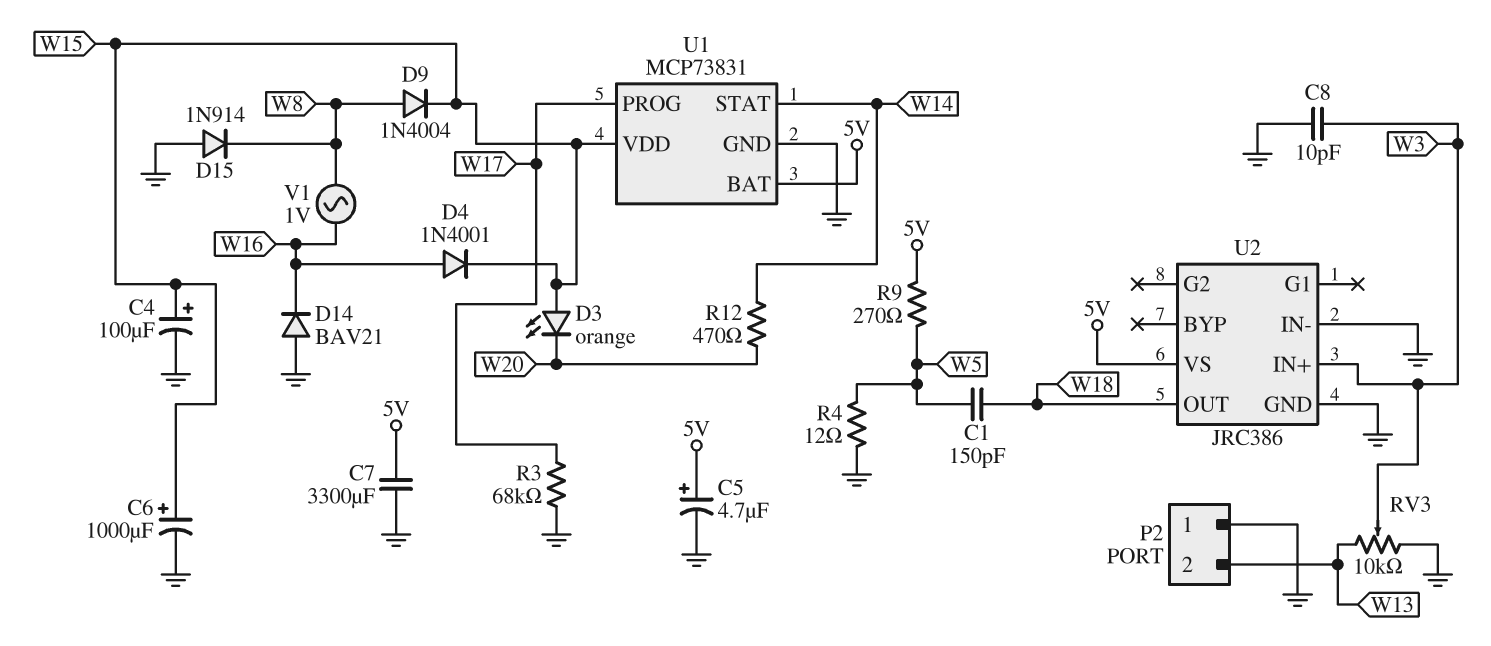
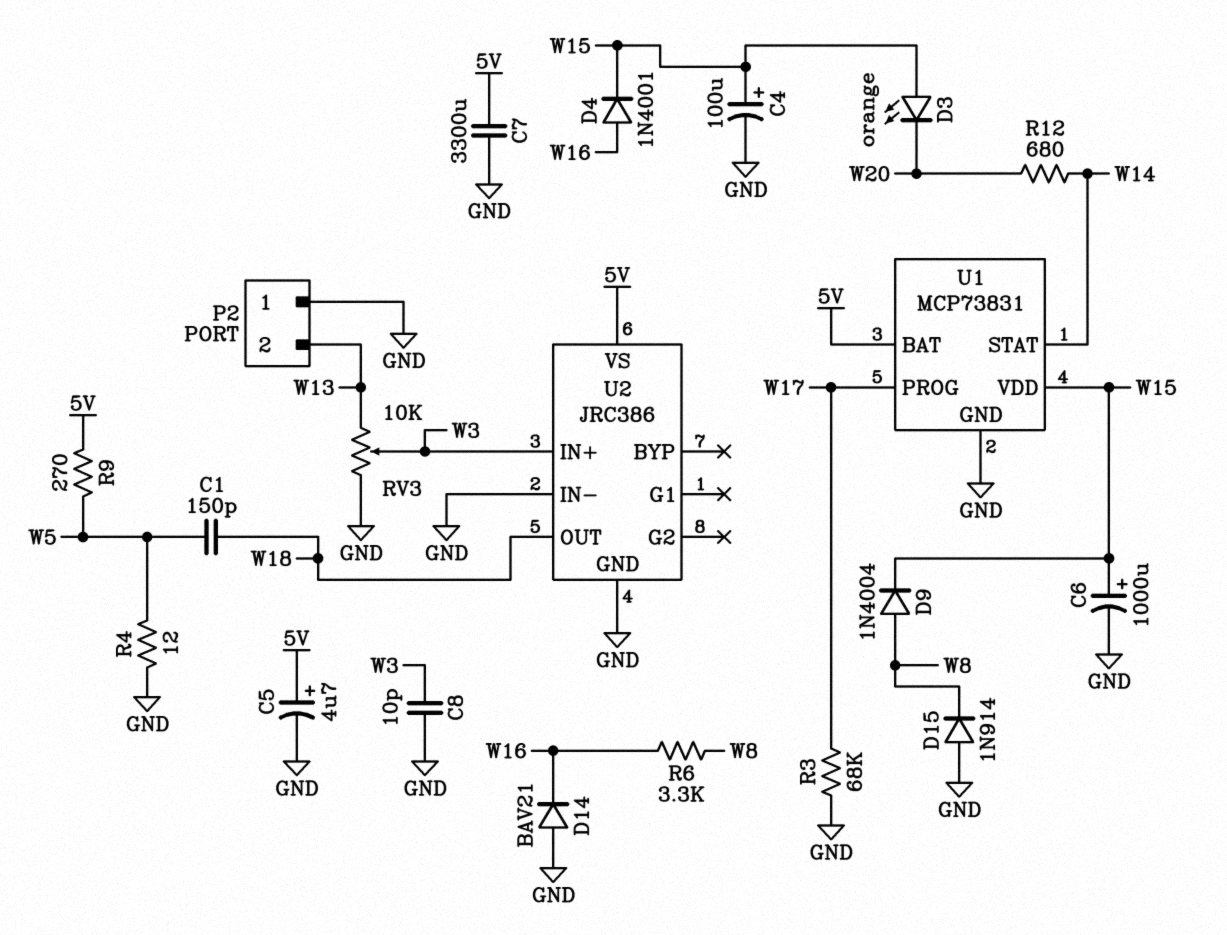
R6: none -> 3.3k (W8, W16)
R12: 470 (W14, W20) -> 680 (W14, W20)
V1: AC 1V (W8, W16) -> none

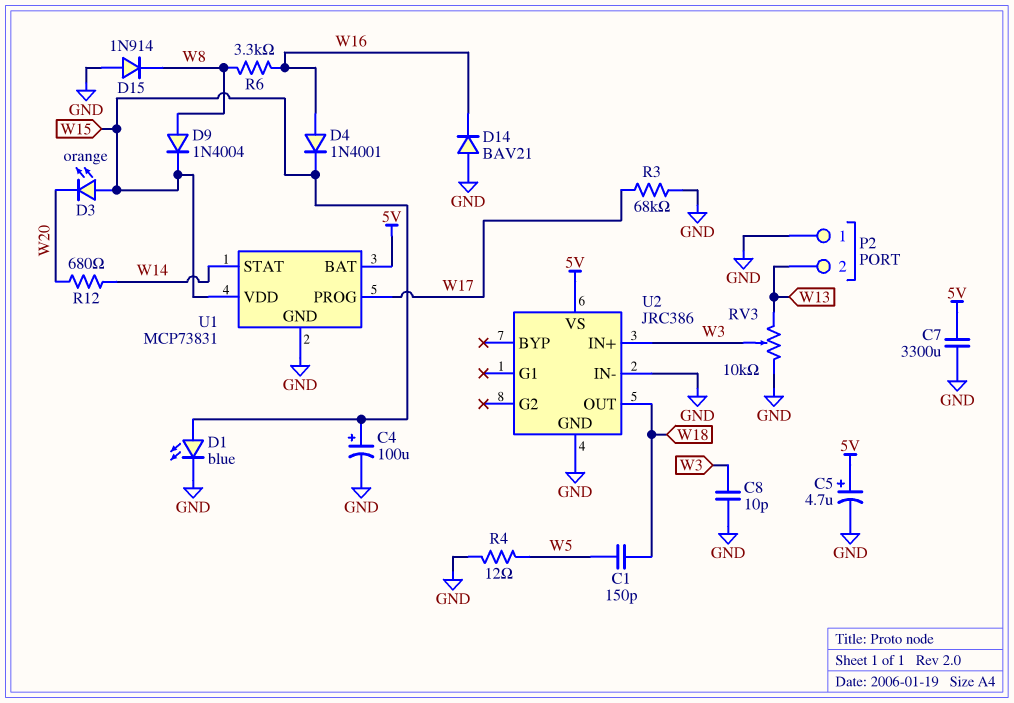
C6: 1000uF (plus W15, minus GND) -> none
D1: none -> LED blue (A W15, K GND)
R9: 270 (5V, W5) -> none

